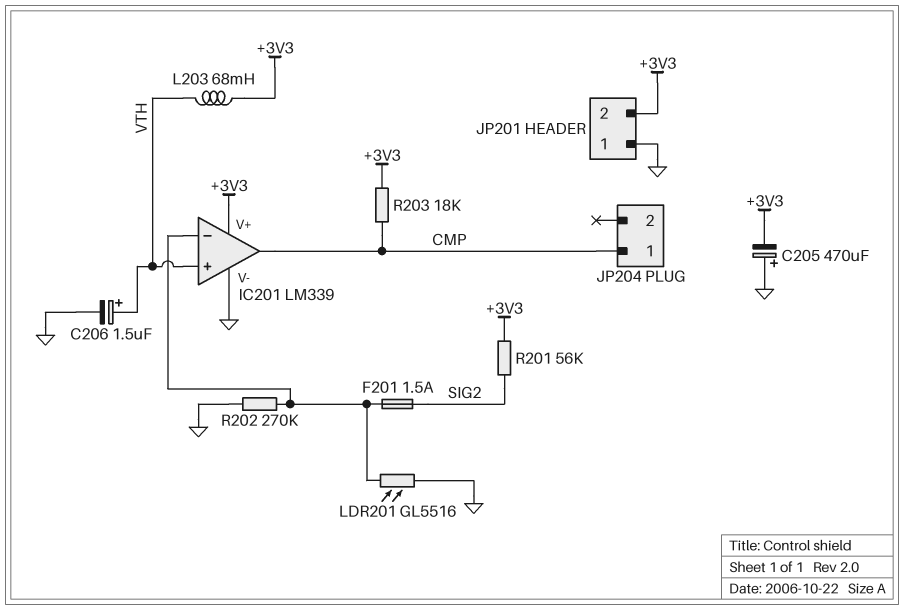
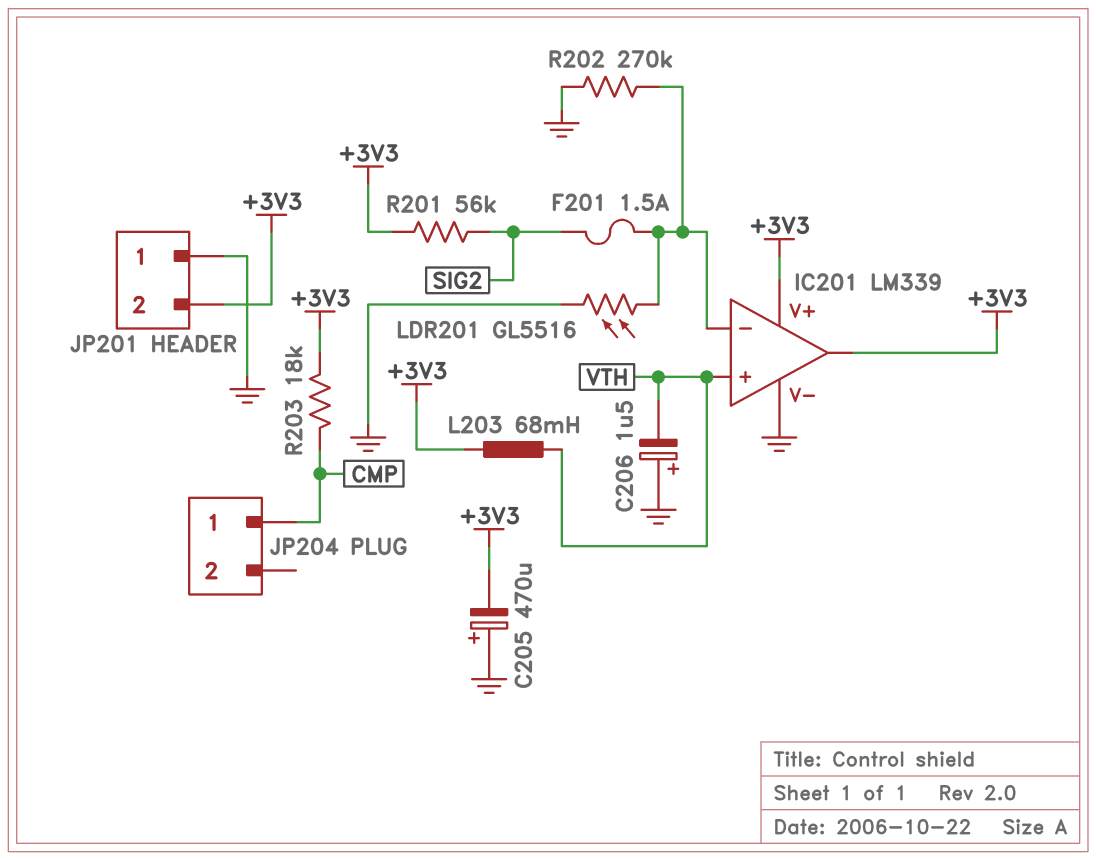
C206: 1.5uF (plus VTH, minus GND) -> 1.5uF (plus GND, minus VTH)
IC201 pin out: CMP -> +3V3

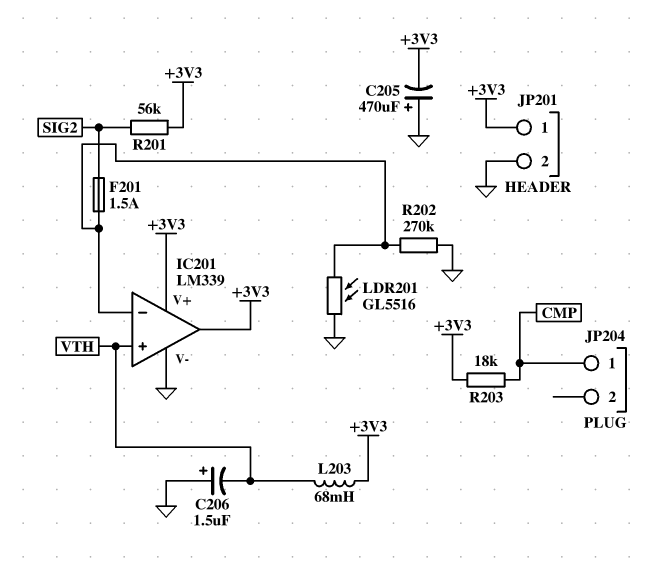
JP201 pin 1: GND -> +3V3
JP201 pin 2: +3V3 -> GND

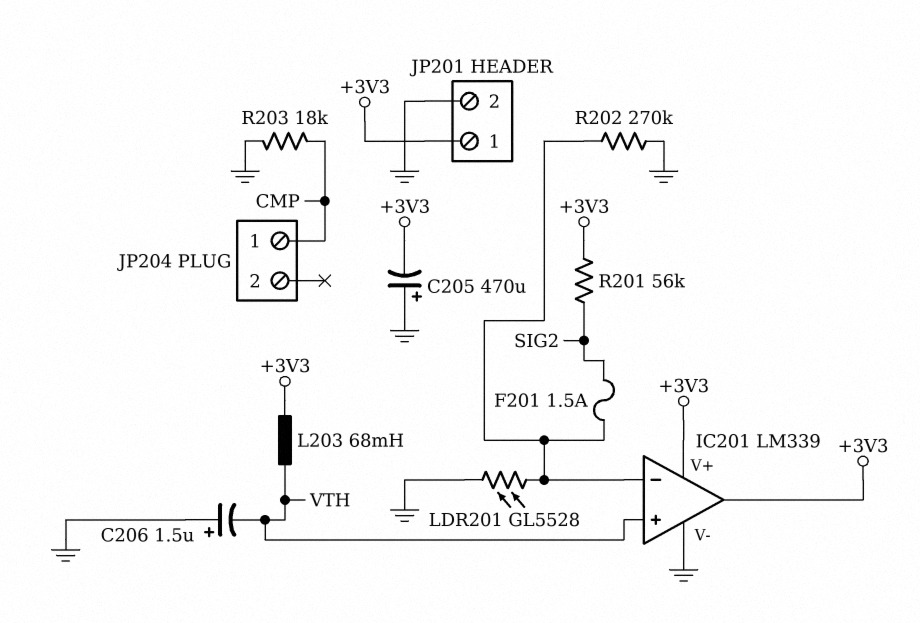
LDR201: GL5516 (GND, IC201/in-) -> GL5528 (GND, IC201/in-)
R203: 18k (+3V3, CMP) -> 18k (CMP, GND)

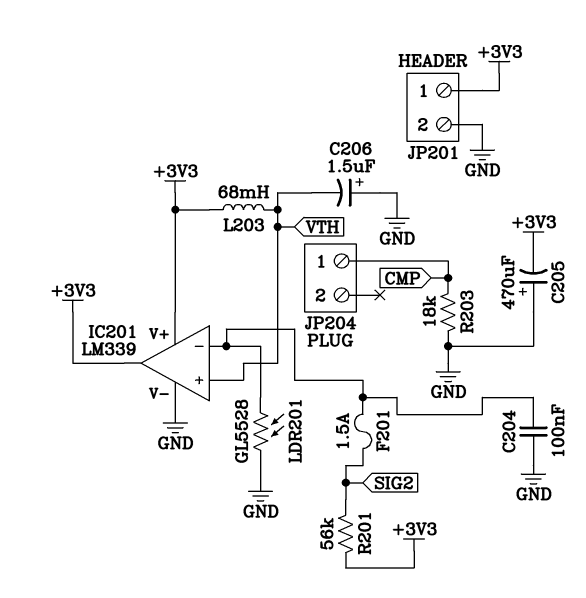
C204: none -> 100nF (GND, IC201/in-)
R202: 270k (GND, IC201/in-) -> none

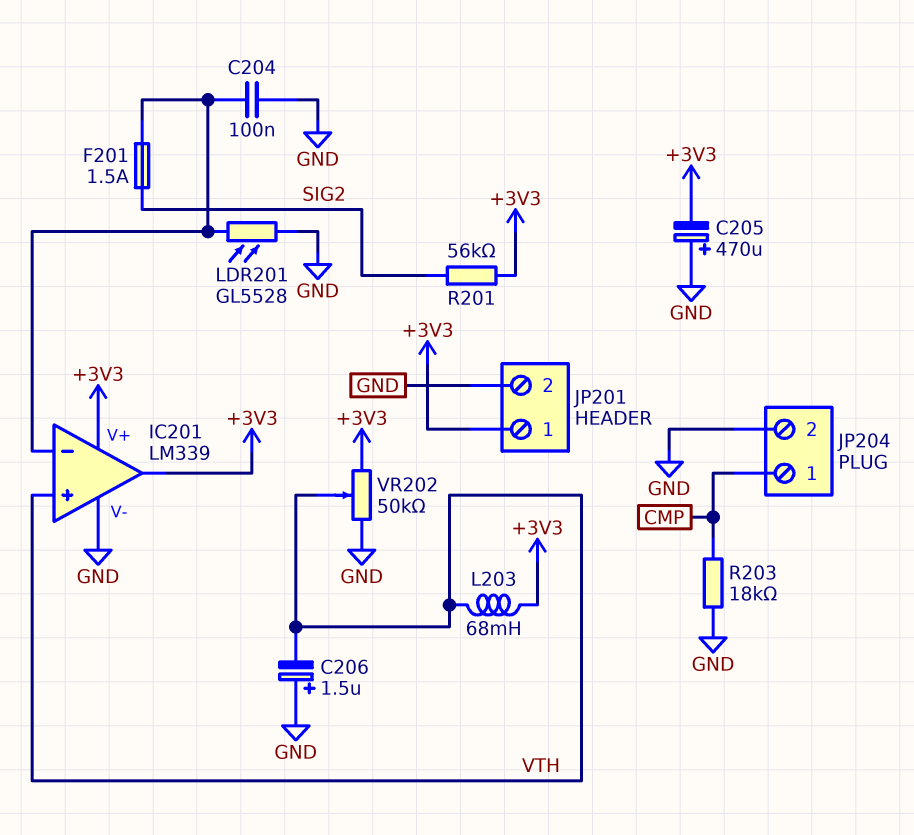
JP204 pin 2: none -> GND
VR202: none -> 50k (+3V3, GND, wiper VTH)

